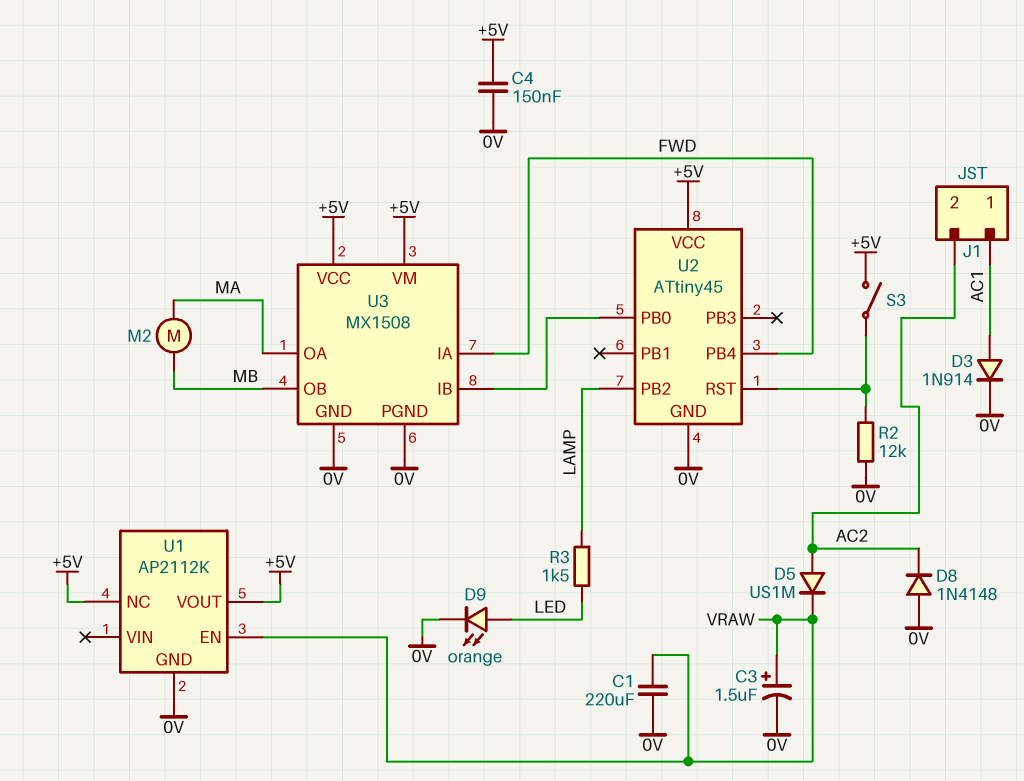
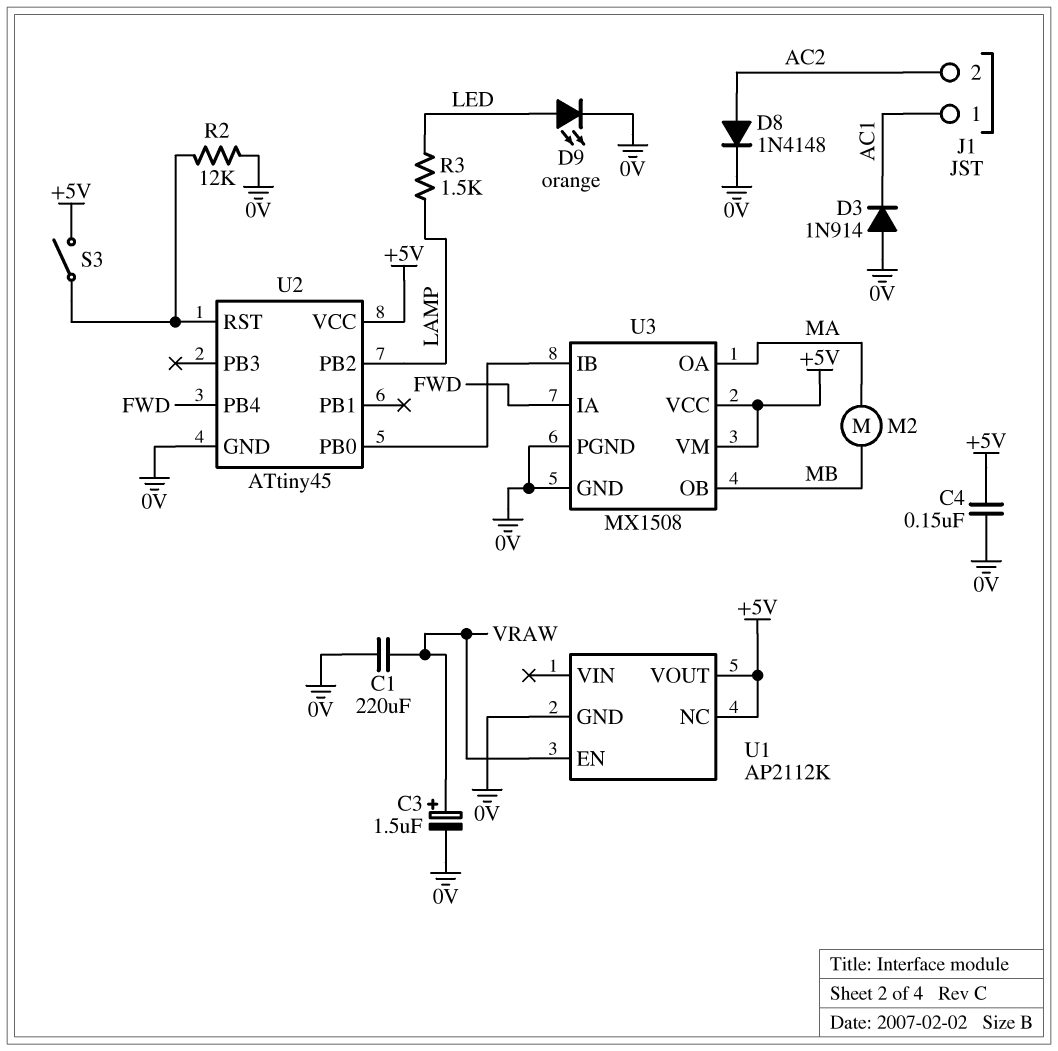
D3: diode 1N914 (A AC1, K 0V) -> diode 1N914 (A 0V, K AC1)
D5: diode US1M (A AC2, K VRAW) -> none
D8: diode 1N4148 (A 0V, K AC2) -> diode 1N4148 (A AC2, K 0V)

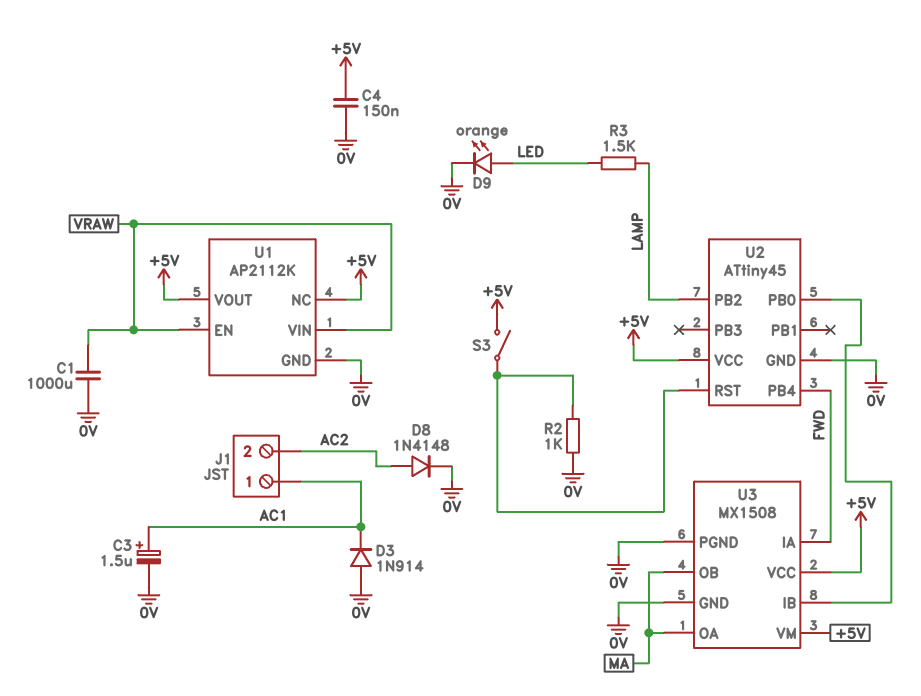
C1: 220uF (0V, VRAW) -> 1000uF (0V, VRAW)
C3: 1.5uF (plus VRAW, minus 0V) -> 1.5uF (plus AC1, minus 0V)
M2: motor (MA, MB) -> none
R2: 12k (0V, U2/RST) -> 1k (0V, U2/RST)
U1 pin VIN: none -> VRAW
U3 pin OB: MB -> MA

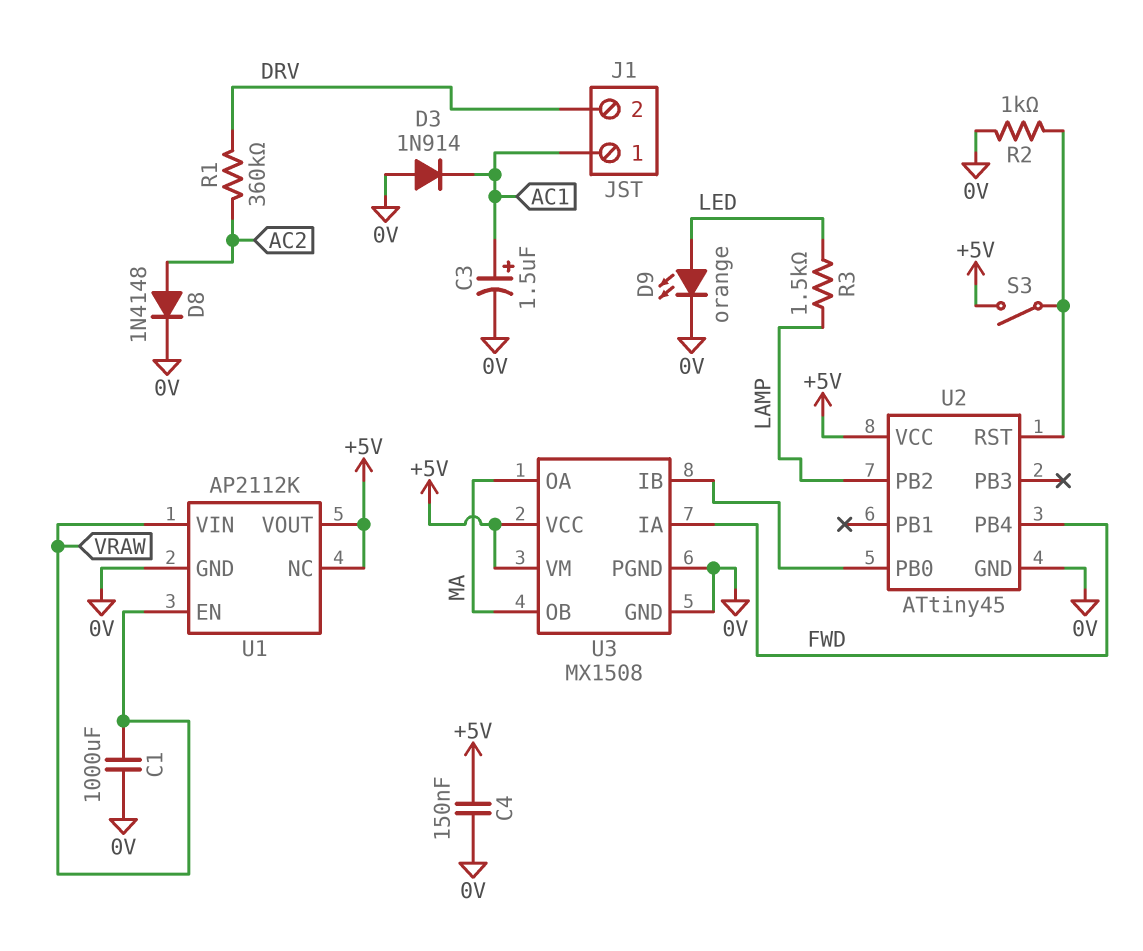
J1 pin 2: AC2 -> DRV
R1: none -> 360k (AC2, DRV)

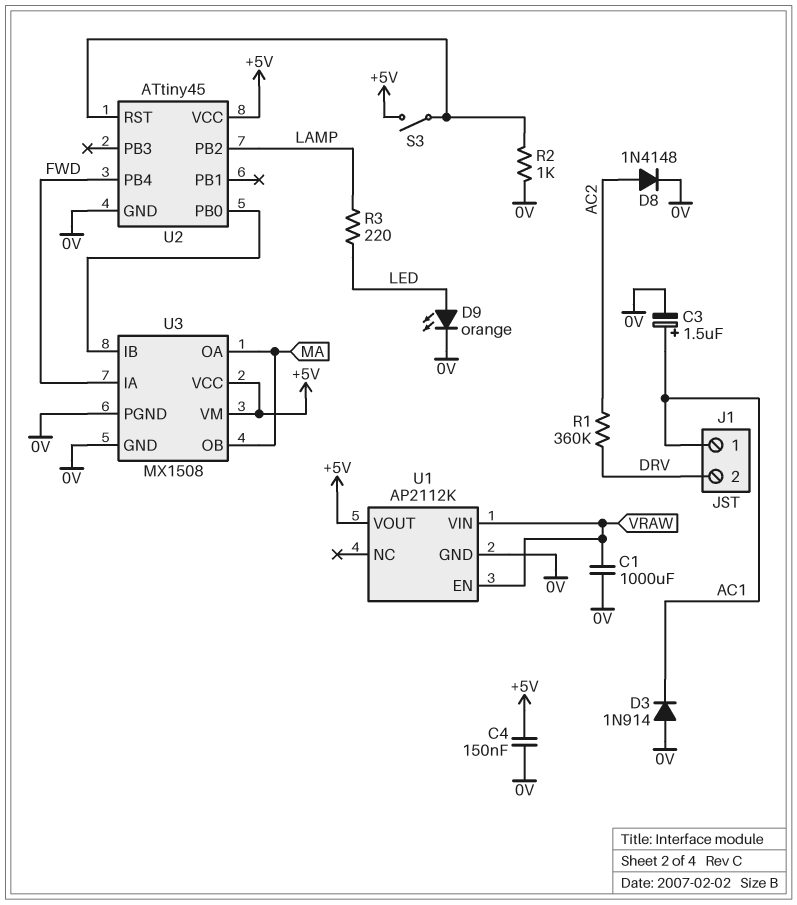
R3: 1.5k (LAMP, LED) -> 220 (LAMP, LED)
U1 pin NC: +5V -> none

